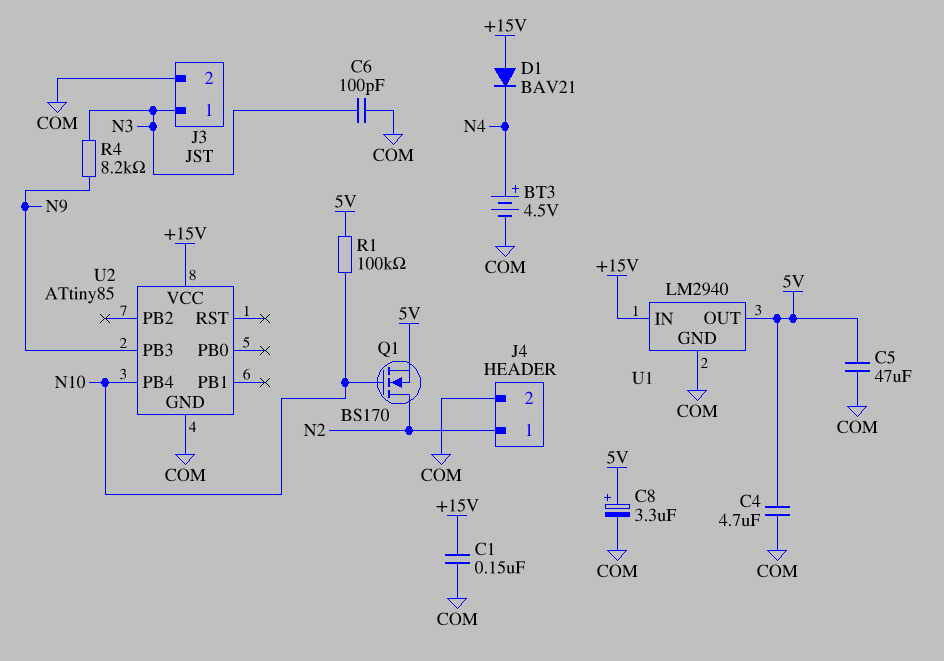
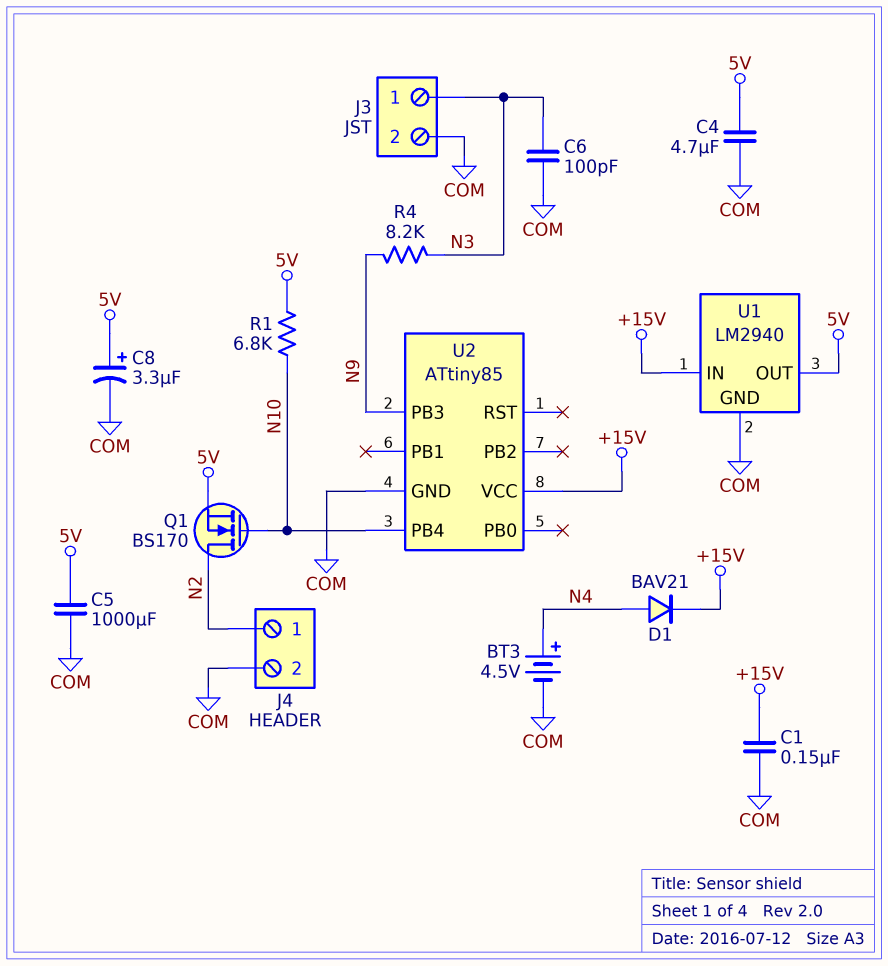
C5: 47uF (5V, COM) -> 1000uF (5V, COM)
D1: diode BAV21 (A +15V, K N4) -> diode BAV21 (A N4, K +15V)
R1: 100k (5V, N10) -> 6.8k (5V, N10)

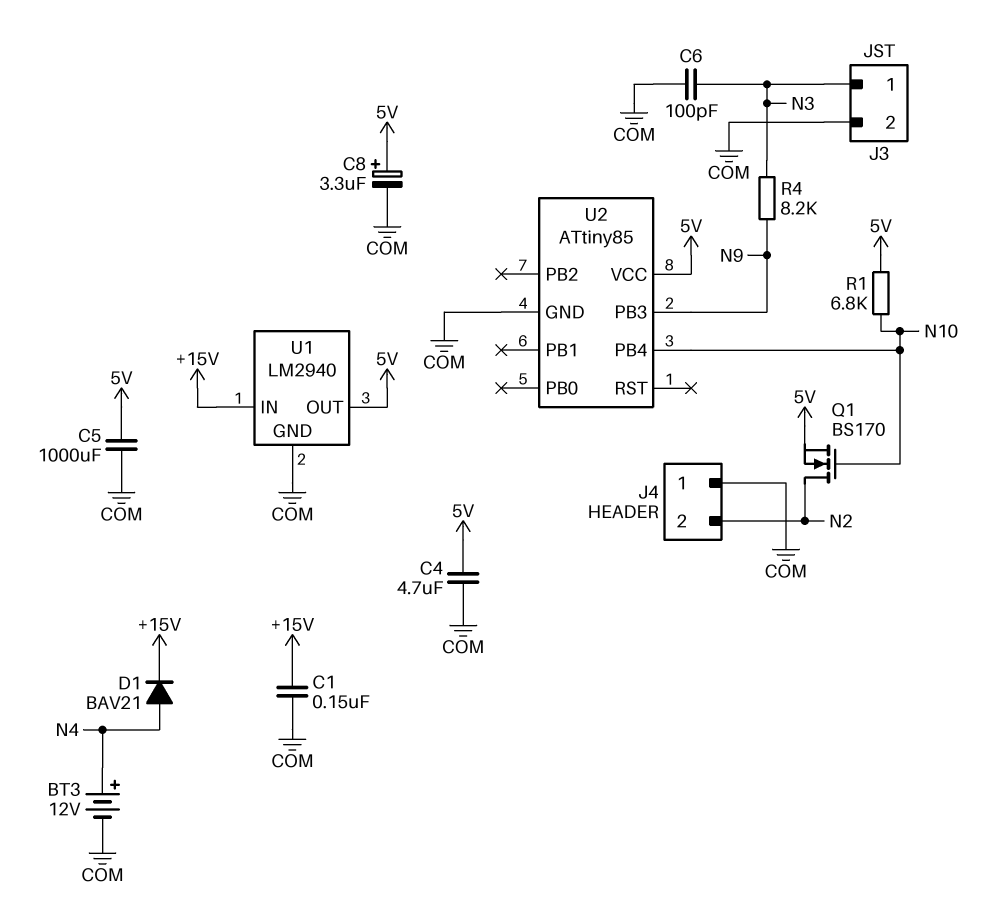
BT3: 4.5V (plus N4, minus COM) -> 12V (plus N4, minus COM)
J4 pin 1: N2 -> COM
J4 pin 2: COM -> N2
U2 pin VCC: +15V -> 5V

